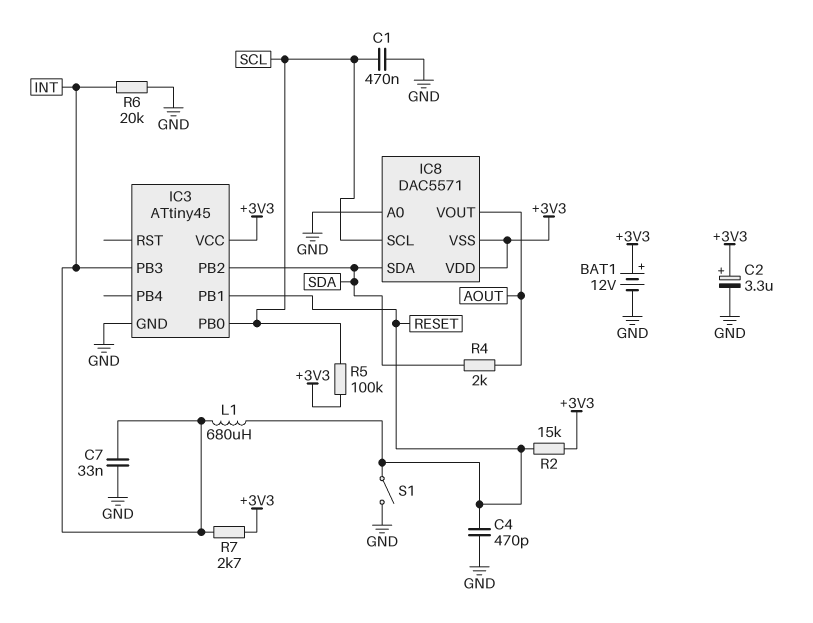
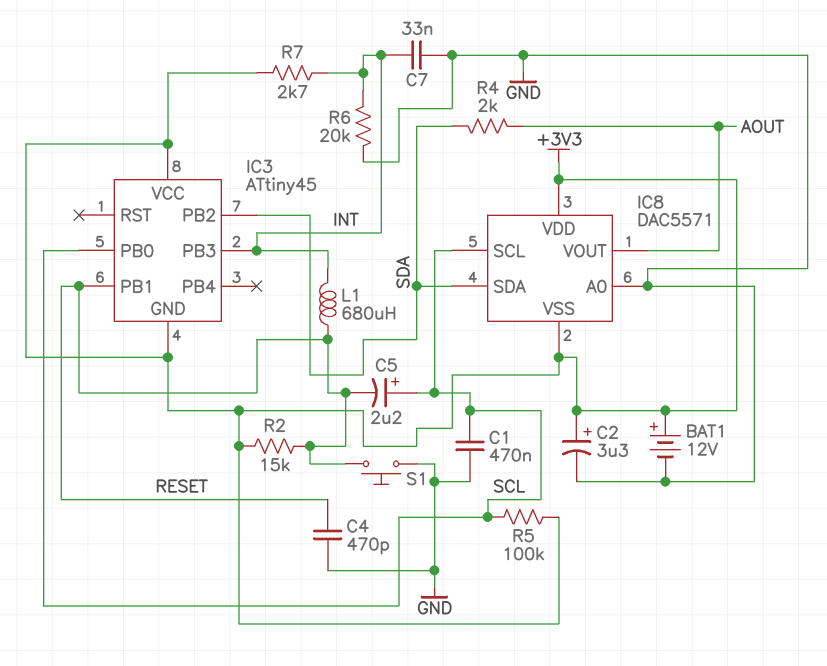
C5: none -> 2.2uF (plus SCL, minus RESET)
IC3 pin GND: GND -> +3V3
S1: switch (GND, RESET) -> button (GND, RESET)

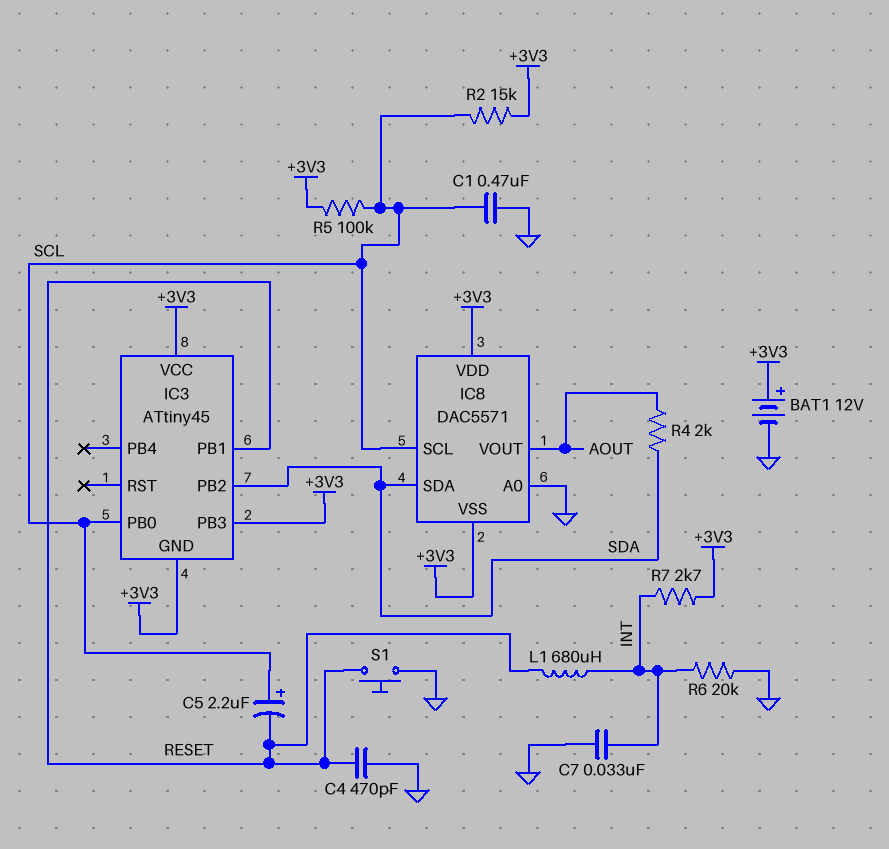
C2: 3.3uF (plus +3V3, minus GND) -> none
IC3 pin PB3: INT -> +3V3
R2: 15k (+3V3, RESET) -> 15k (+3V3, SCL)

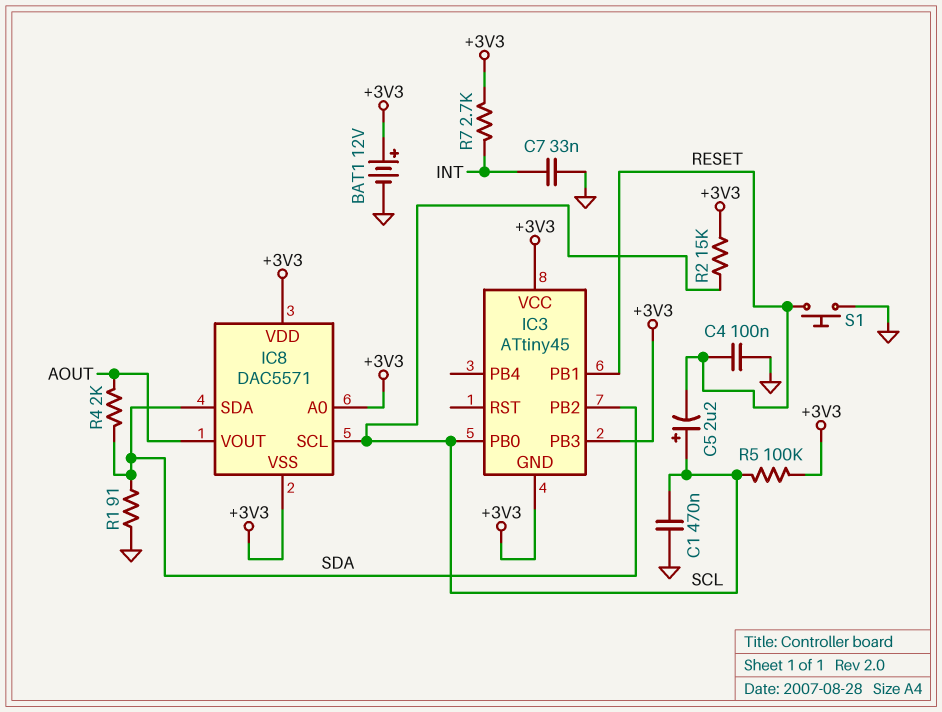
C4: 470pF (GND, RESET) -> 100nF (GND, RESET)
IC8 pin A0: GND -> +3V3
L1: 680uH (INT, RESET) -> none
R1: none -> 91 (GND, SDA)
R6: 20k (GND, INT) -> none

